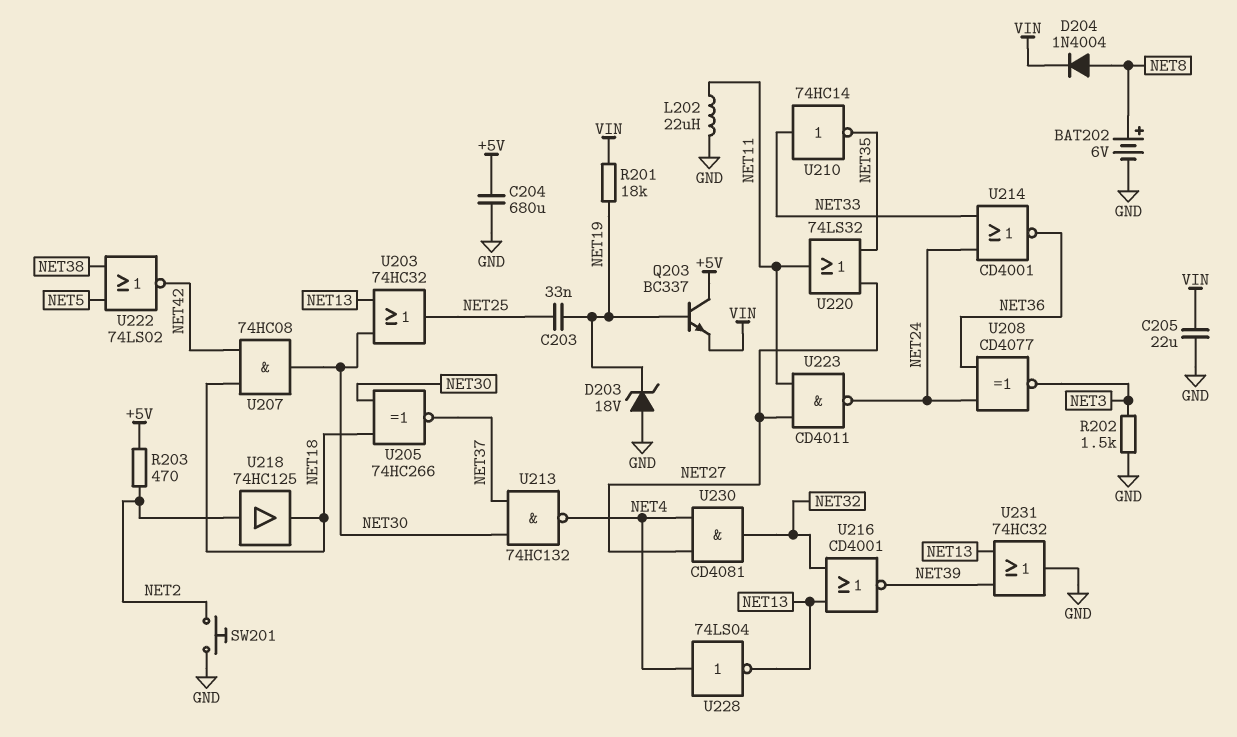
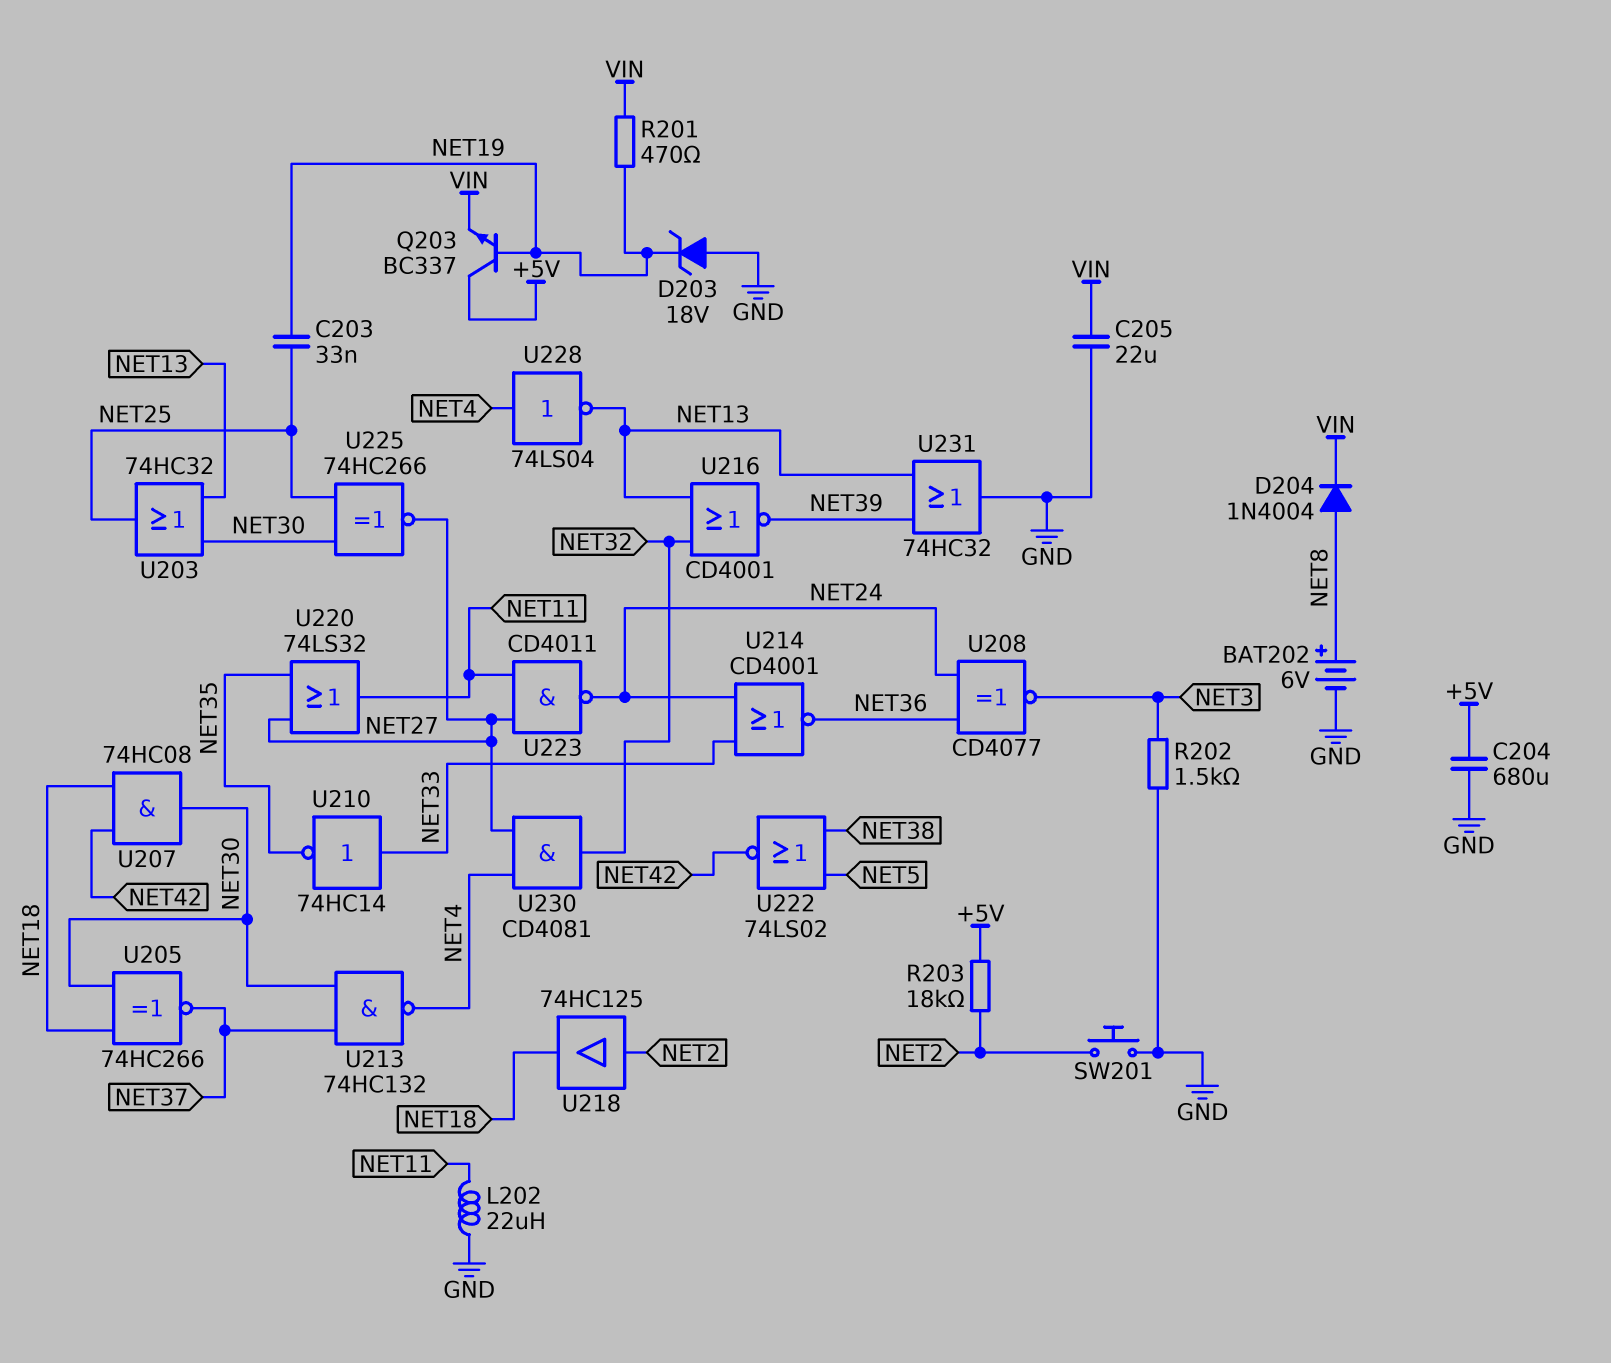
R201: 18k (NET19, VIN) -> 470 (NET19, VIN)
R203: 470 (+5V, NET2) -> 18k (+5V, NET2)
U225: none -> XNOR 74HC266 (in NET25, in NET30, out NET27)

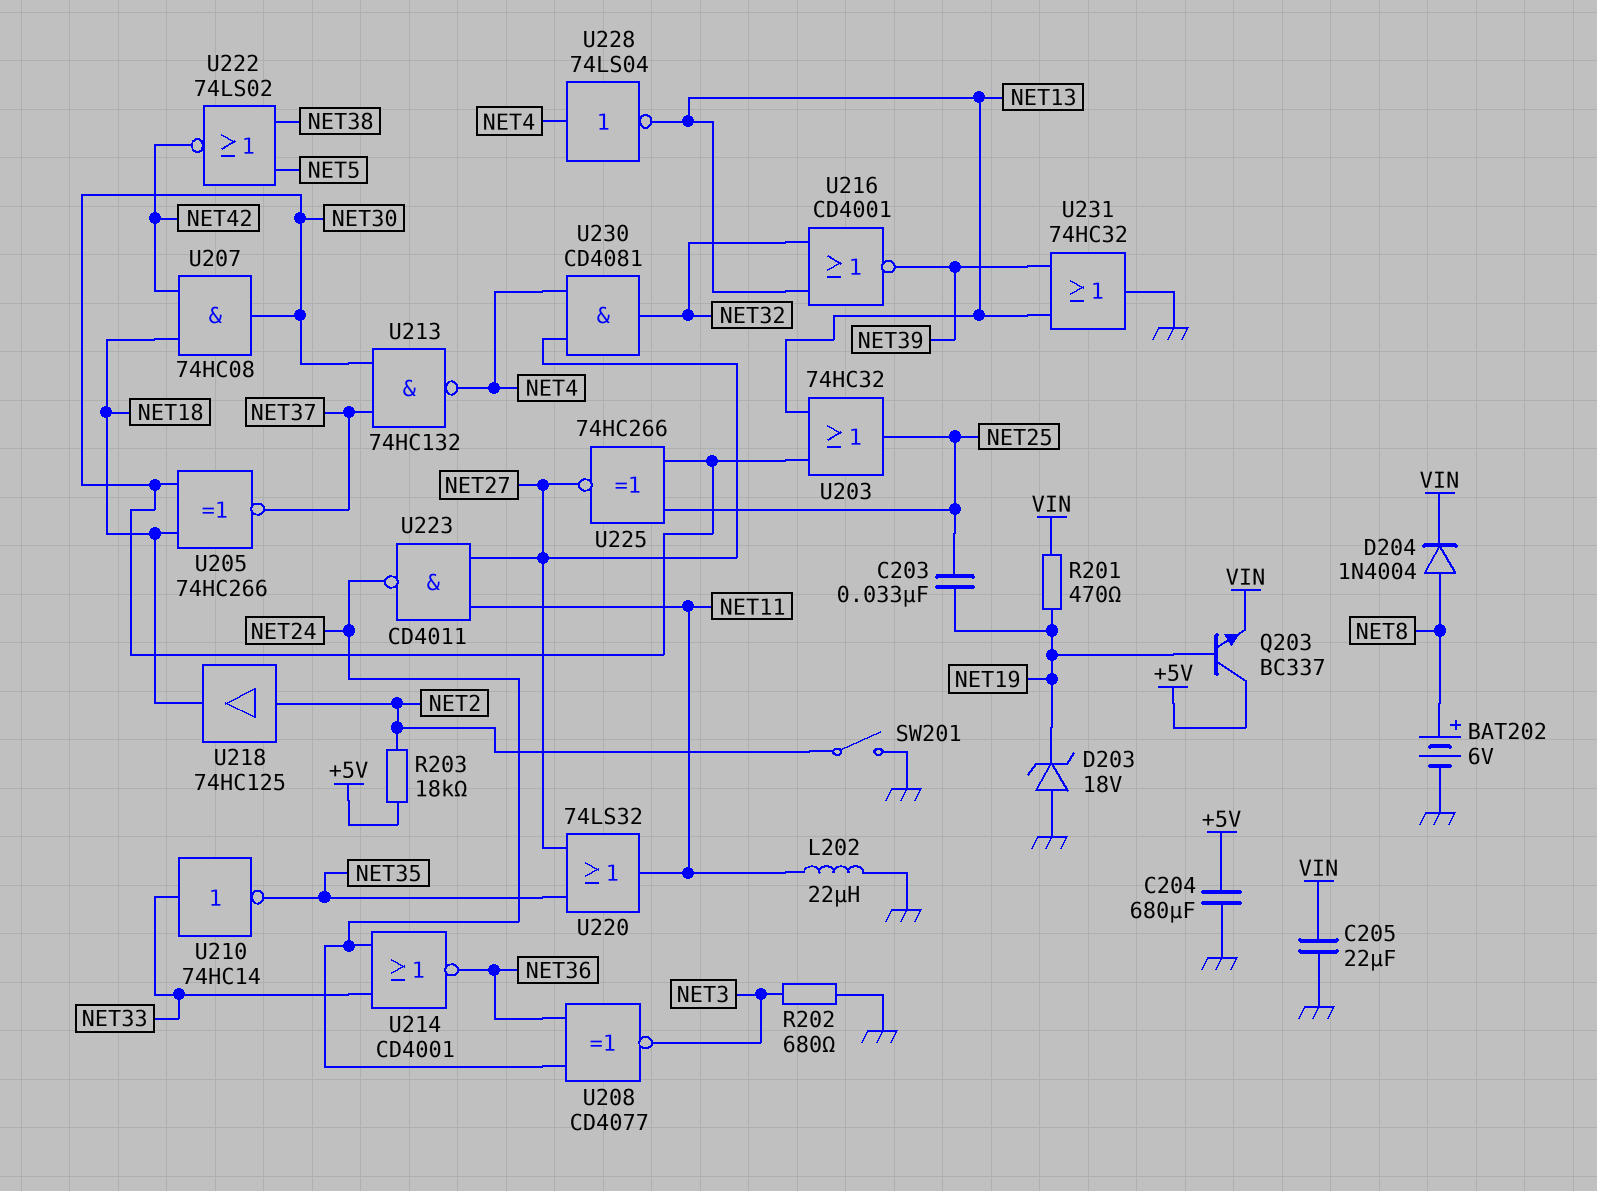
R202: 1.5k (GND, NET3) -> 680 (GND, NET3)
SW201: button (GND, NET2) -> switch (GND, NET2)

